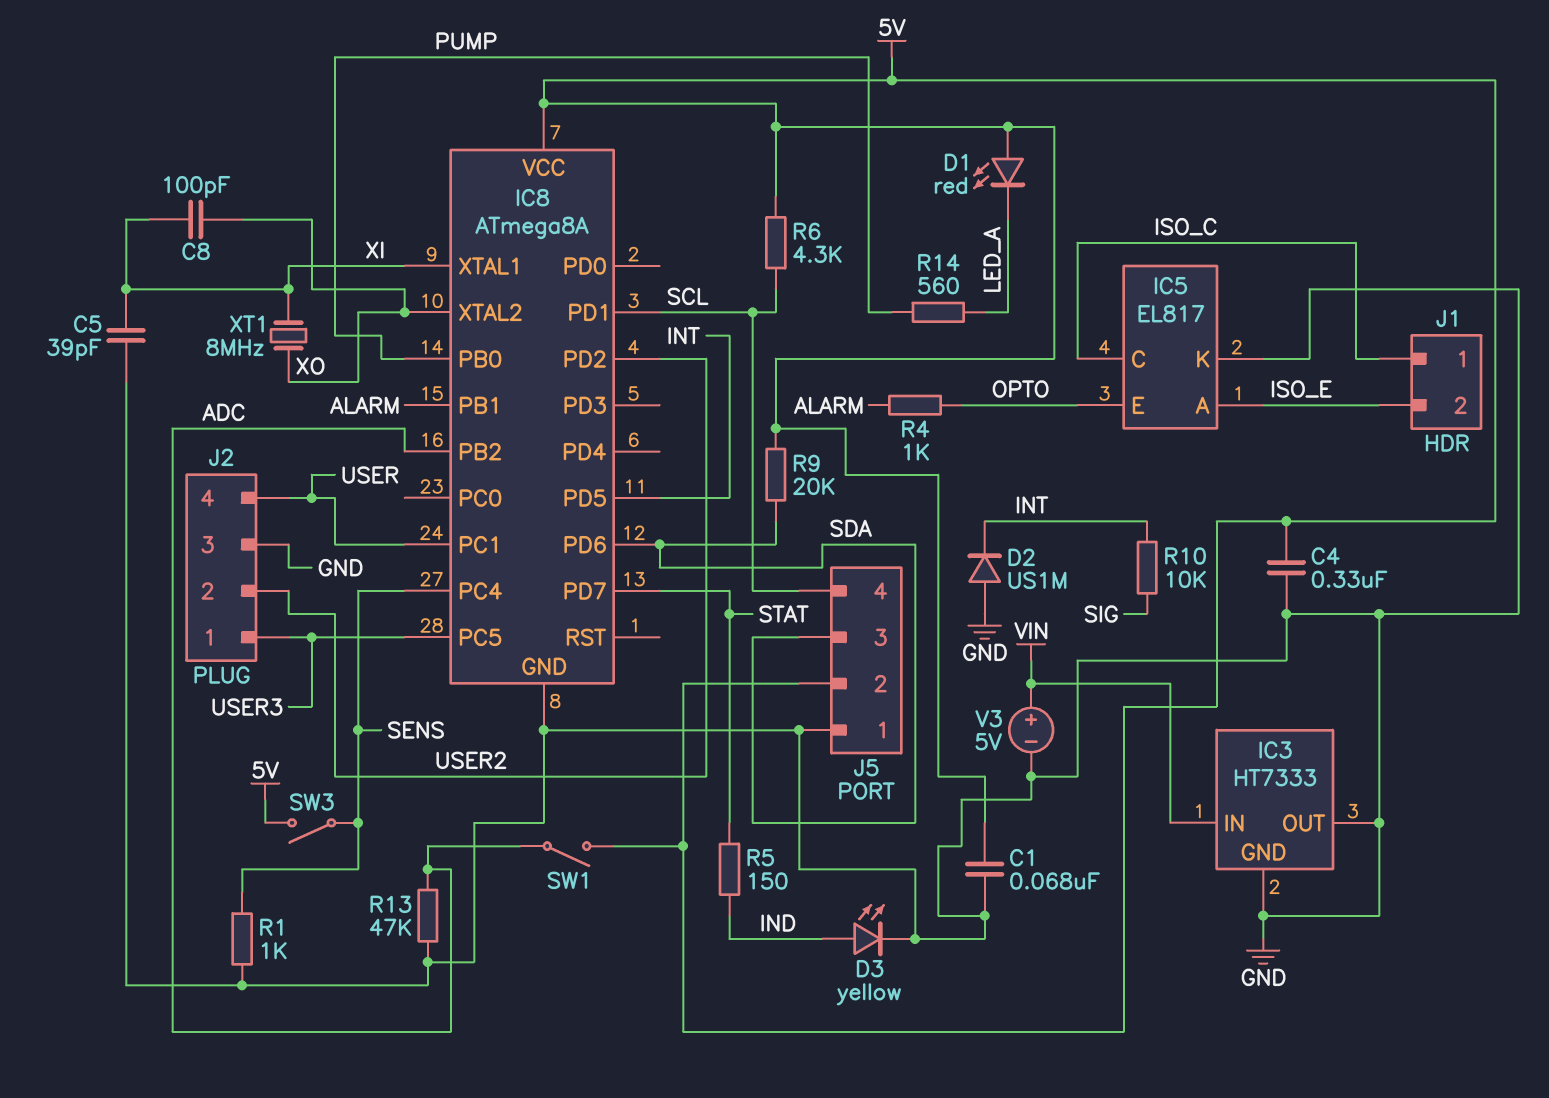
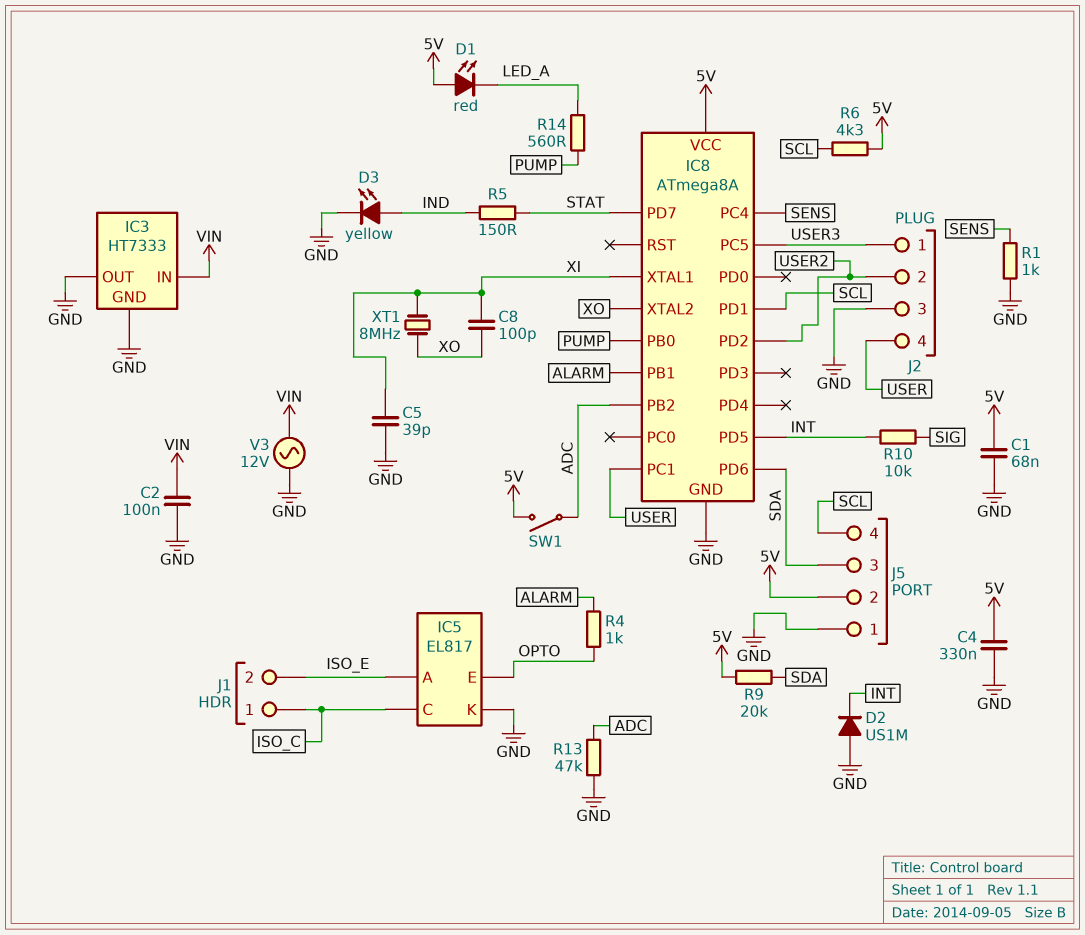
C2: none -> 100nF (GND, VIN)
SW3: switch (5V, SENS) -> none
V3: 5V (plus VIN, minus GND) -> AC 12V (GND, VIN)

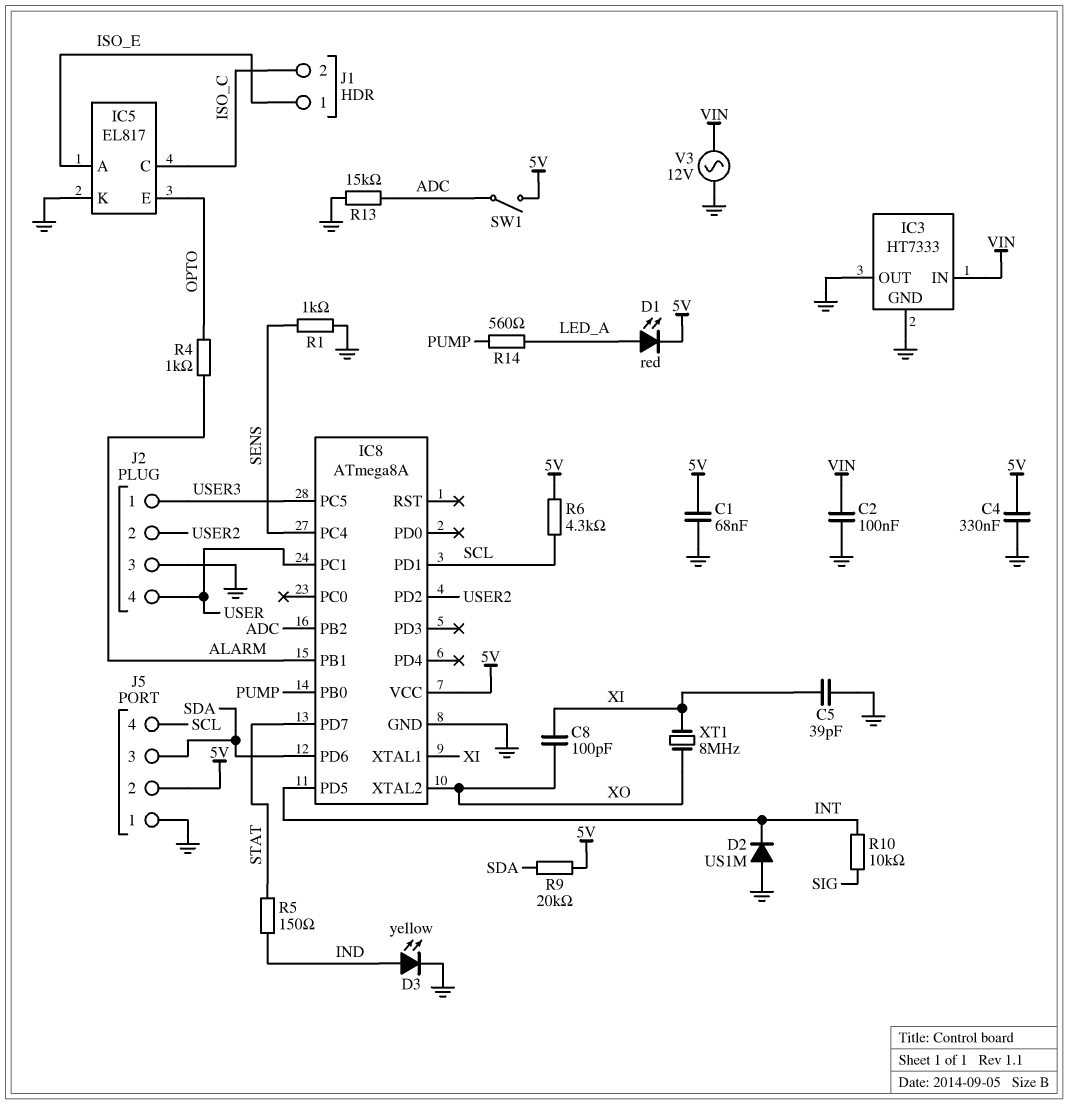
D1: LED red (A 5V, K LED_A) -> LED red (A LED_A, K 5V)
J1 pin 1: ISO_C -> ISO_E
J1 pin 2: ISO_E -> ISO_C
R13: 47k (ADC, GND) -> 15k (ADC, GND)

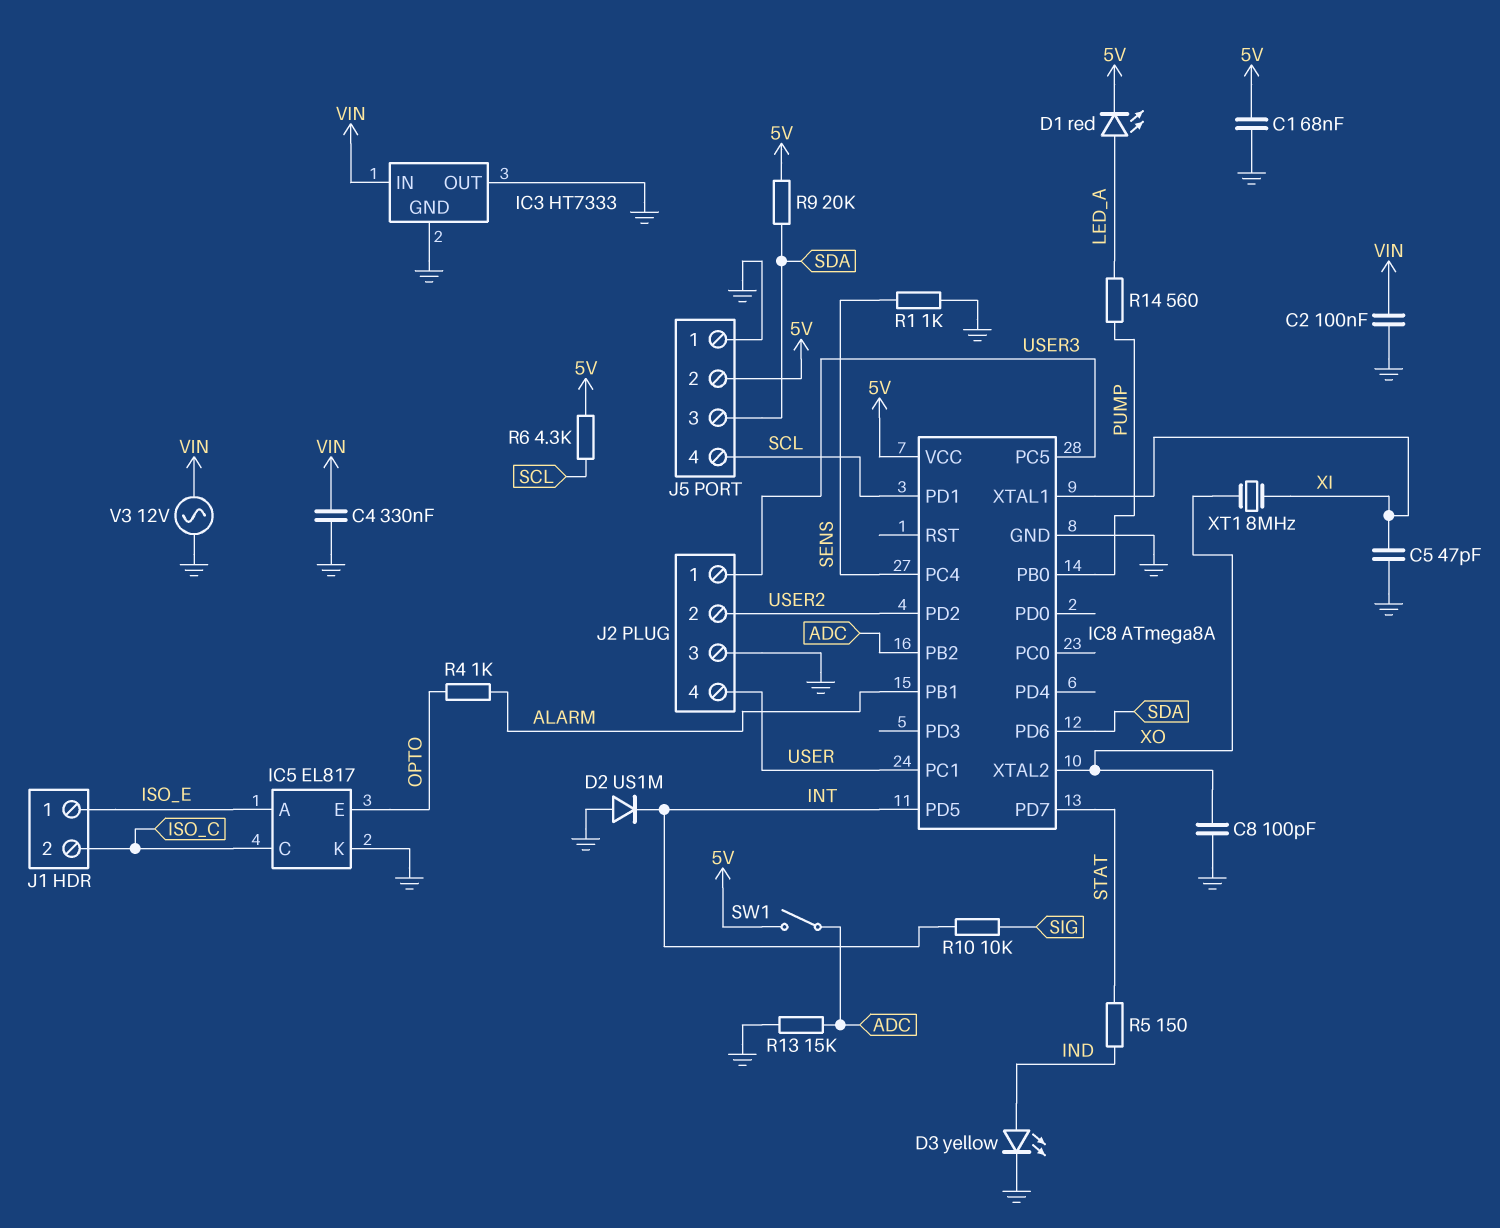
C4: 330nF (5V, GND) -> 330nF (GND, VIN)
C5: 39pF (GND, XI) -> 47pF (GND, XI)
C8: 100pF (XI, XO) -> 100pF (GND, XO)

